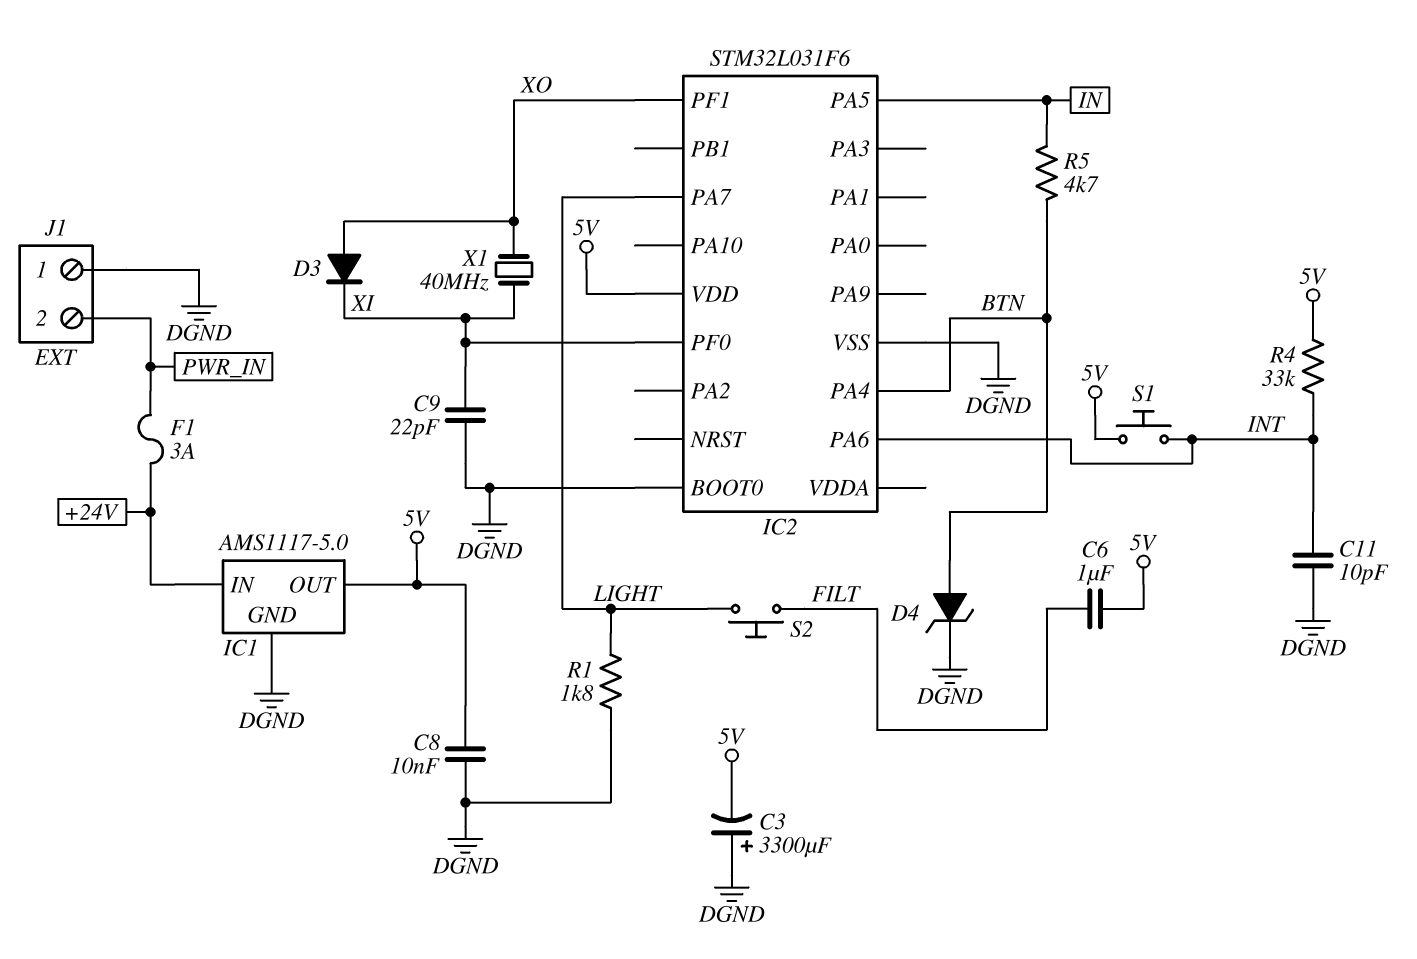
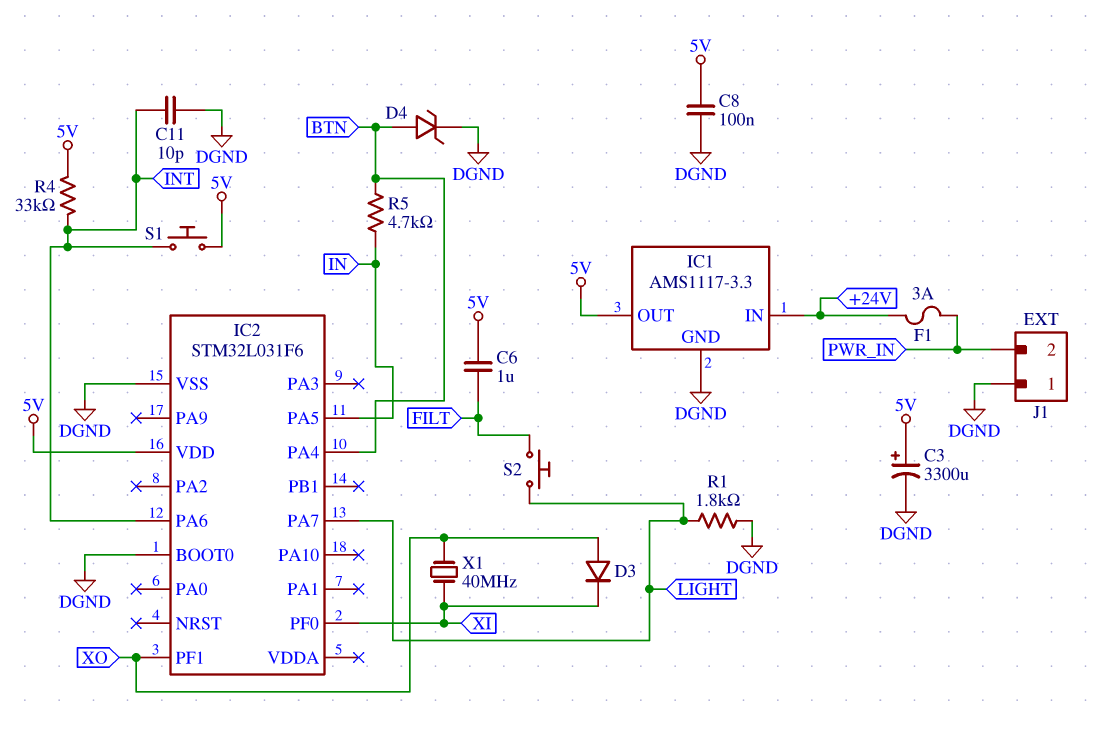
C3: 3300uF (plus DGND, minus 5V) -> 3300uF (plus 5V, minus DGND)
C8: 10nF (5V, DGND) -> 100nF (5V, DGND)
C9: 22pF (DGND, XI) -> none
IC1: AMS1117-5.0 -> AMS1117-3.3

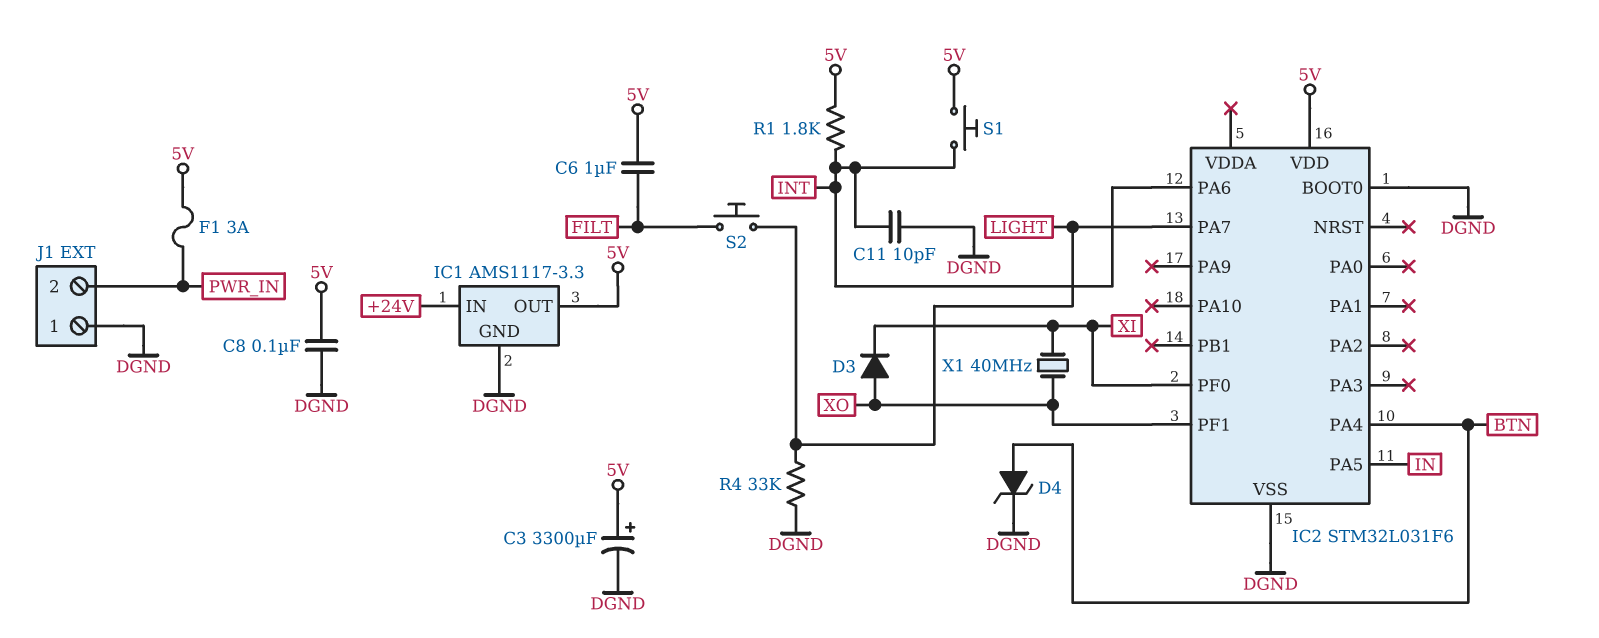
F1: 3A (+24V, PWR_IN) -> 3A (5V, PWR_IN)
R1: 1.8k (DGND, LIGHT) -> 1.8k (5V, INT)
R4: 33k (5V, INT) -> 33k (DGND, LIGHT)
R5: 4.7k (BTN, IN) -> none

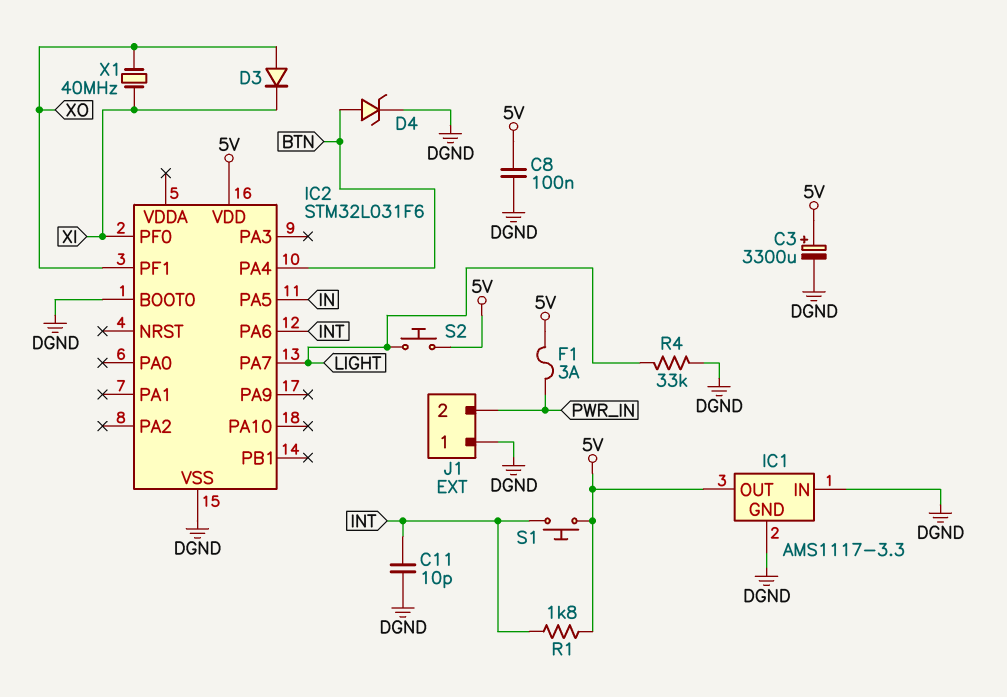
C6: 1uF (5V, FILT) -> none
IC1 pin IN: +24V -> DGND
S2: button (FILT, LIGHT) -> button (5V, LIGHT)

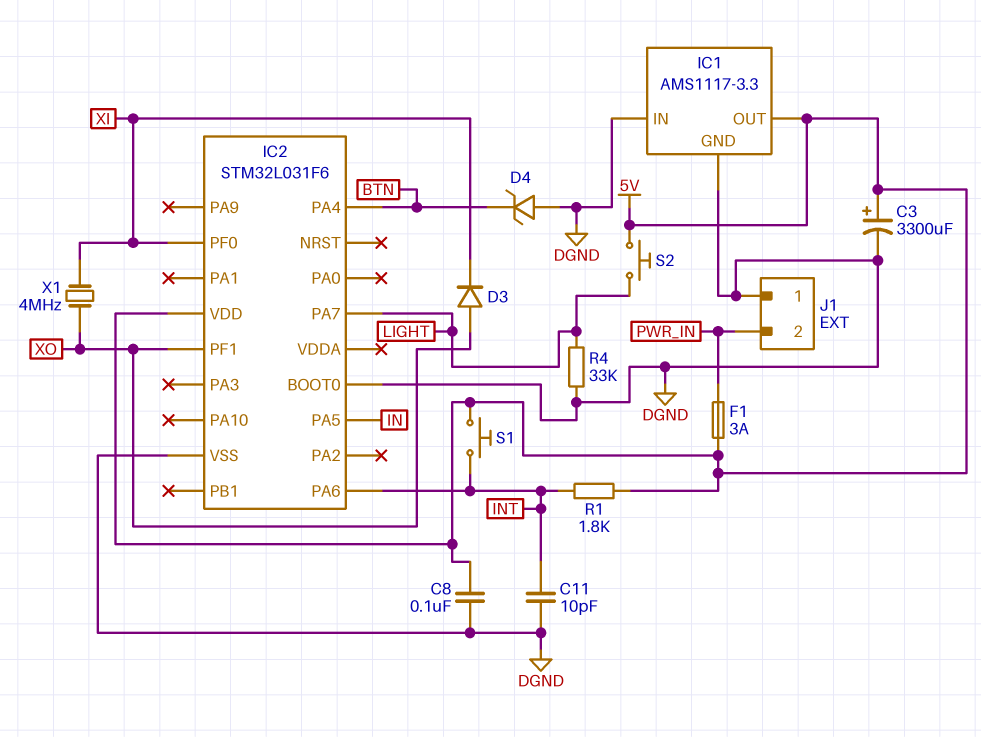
D4: zener (A BTN, K DGND) -> zener (A DGND, K BTN)
X1: 40MHz (XI, XO) -> 4MHz (XI, XO)

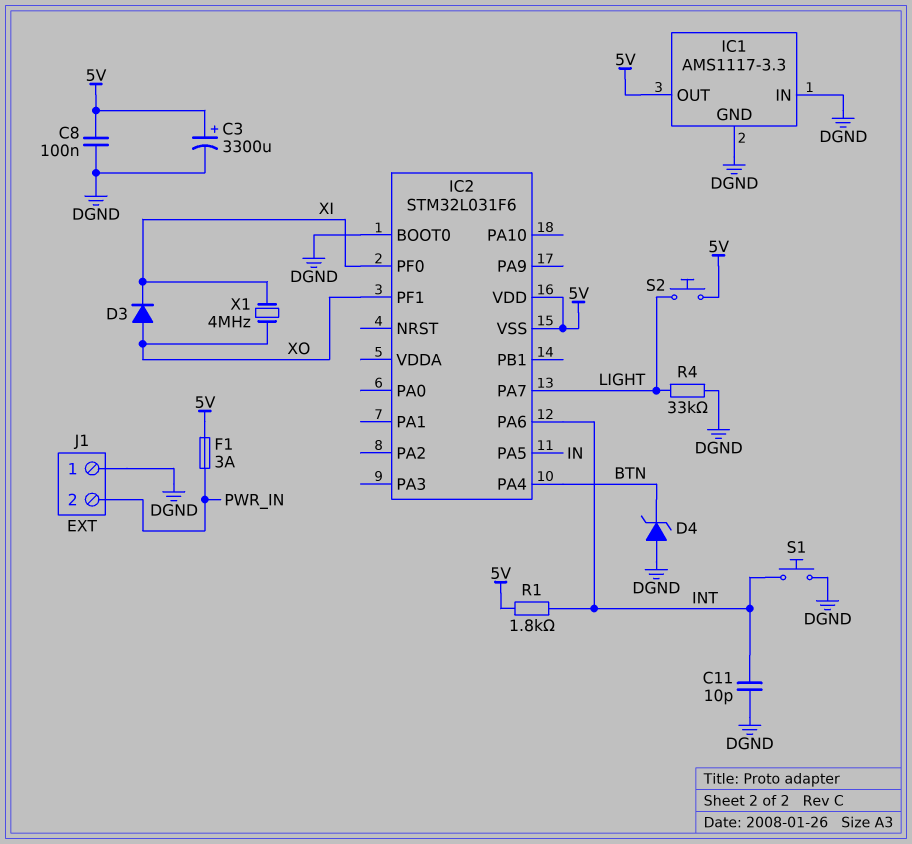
IC2 pin VSS: DGND -> 5V
S1: button (5V, INT) -> button (DGND, INT)

